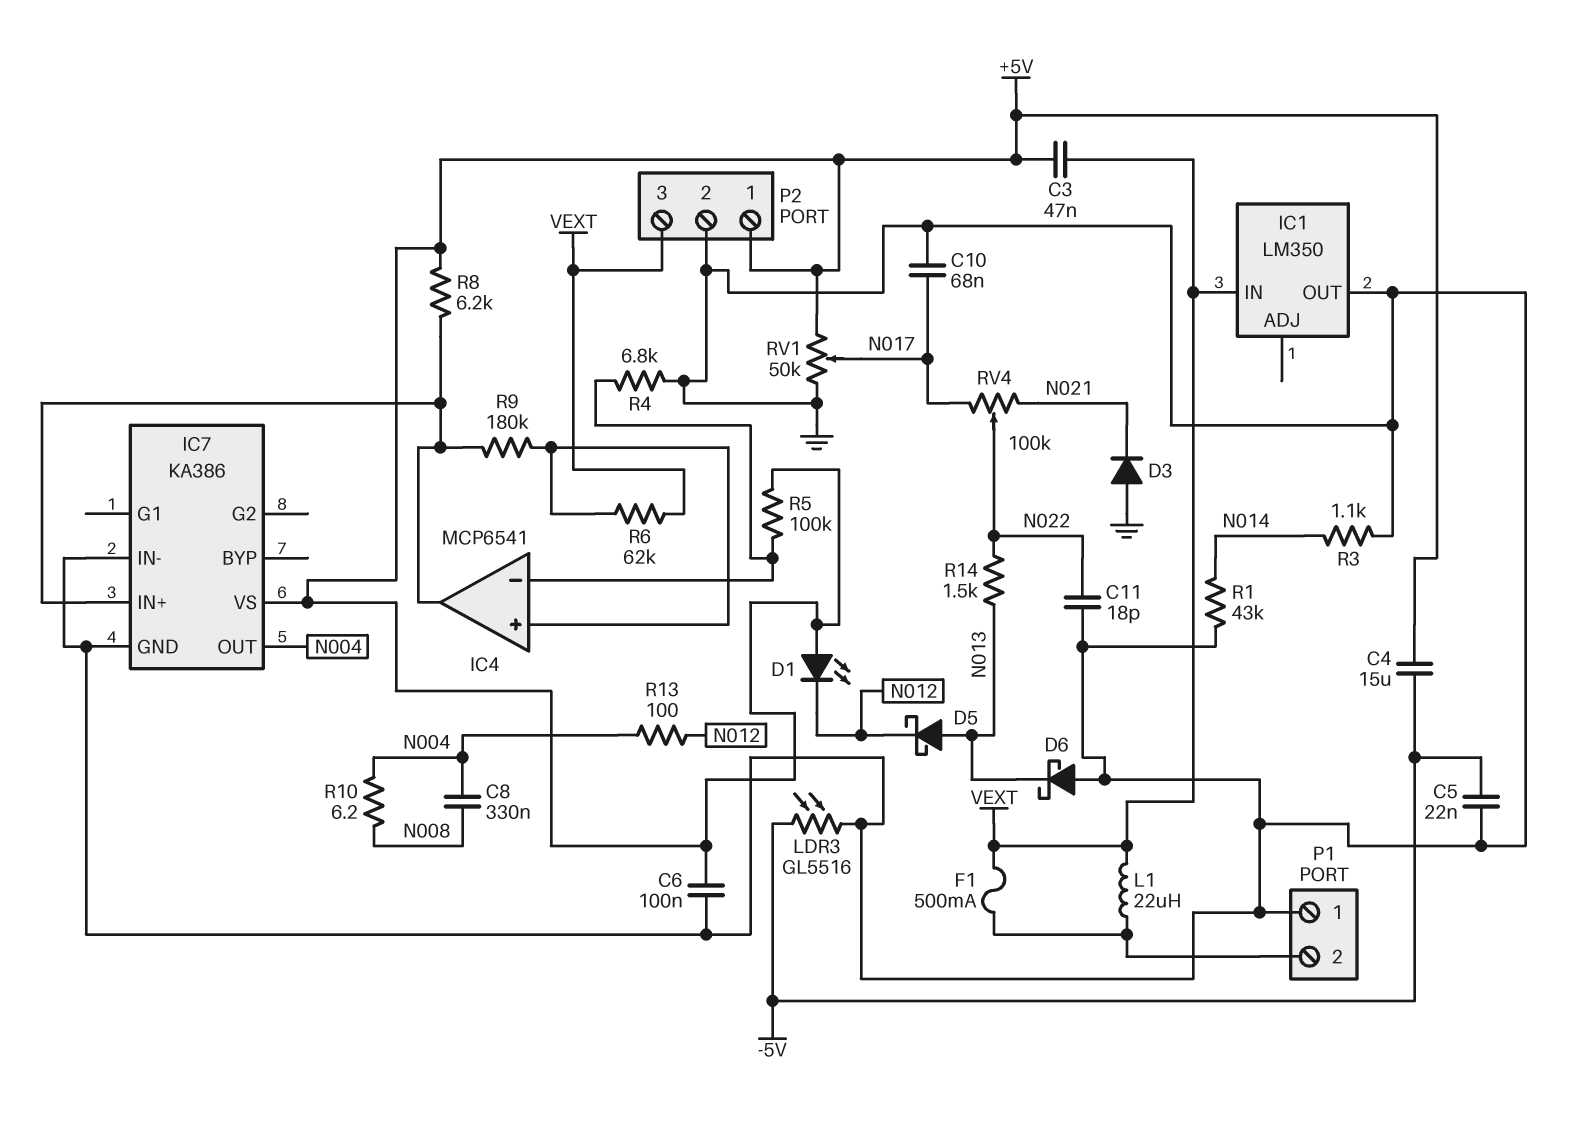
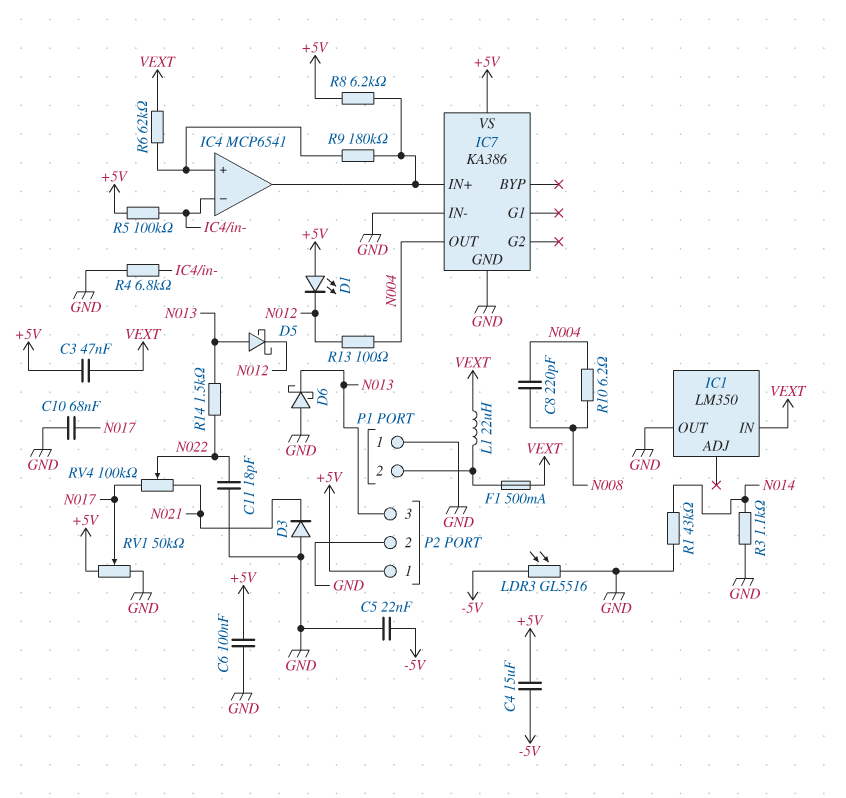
C8: 330nF (N004, N008) -> 220pF (N004, N008)
P2 pin 3: VEXT -> N013

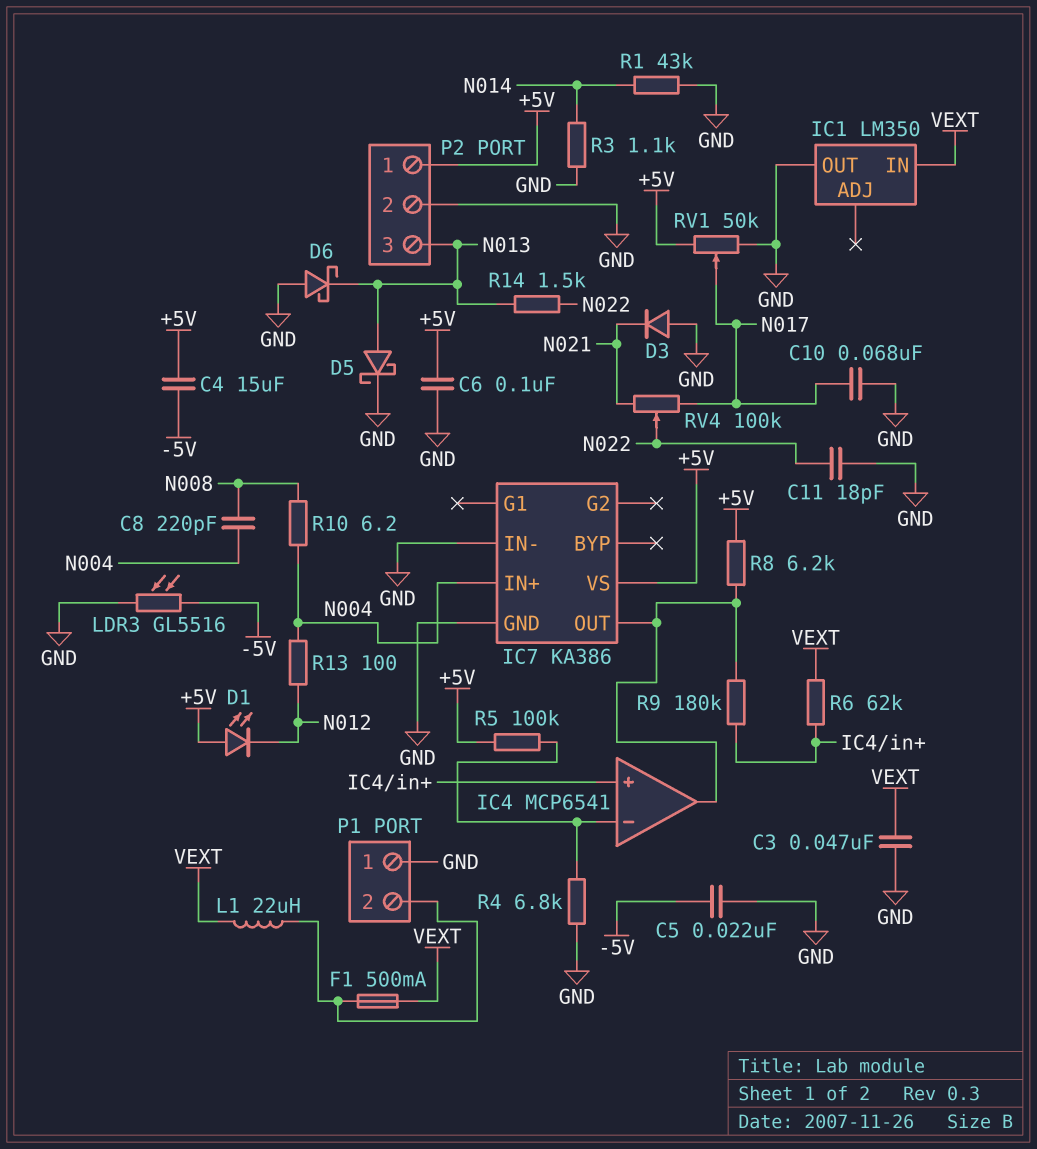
C3: 47nF (+5V, VEXT) -> 47nF (GND, VEXT)
D5: schottky (A N013, K N012) -> schottky (A N013, K GND)
IC7 pin IN+: IC4/out -> N004
IC7 pin OUT: N004 -> IC4/out

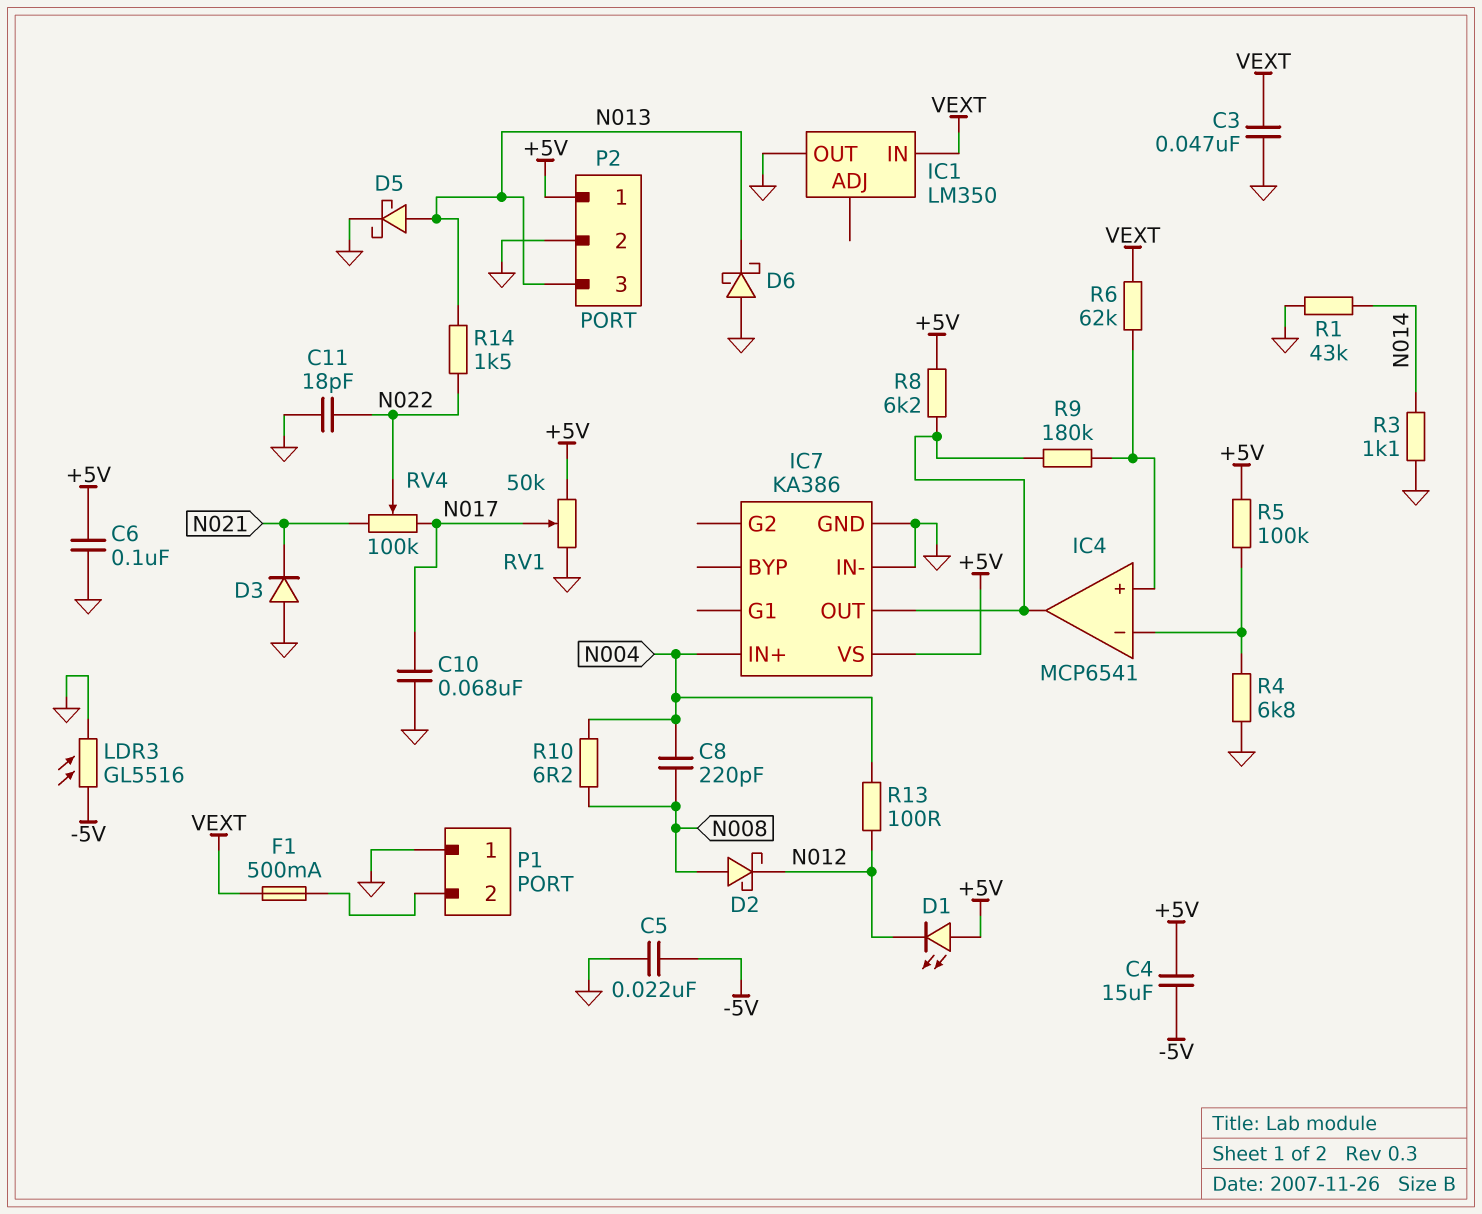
D2: none -> schottky (A N008, K N012)
L1: 22uH (P1/2, VEXT) -> none

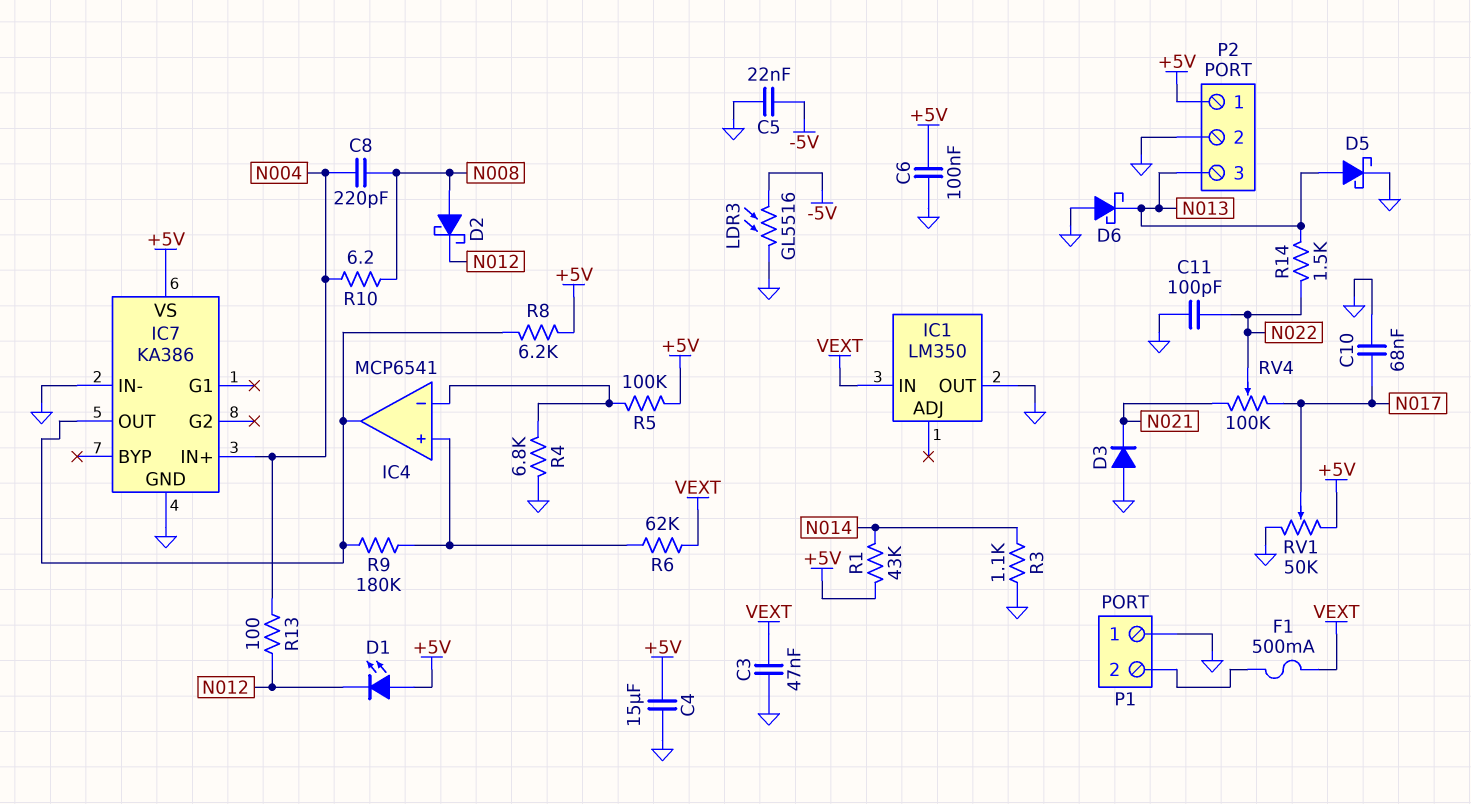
C4: 15uF (+5V, -5V) -> 15uF (+5V, GND)
C11: 18pF (GND, N022) -> 100pF (GND, N022)
R1: 43k (GND, N014) -> 43k (+5V, N014)

